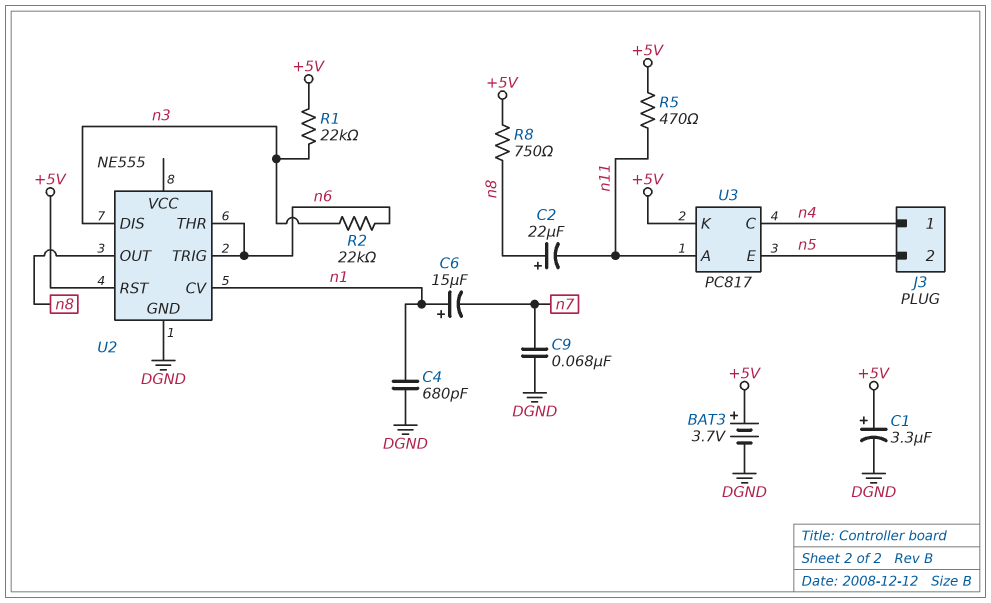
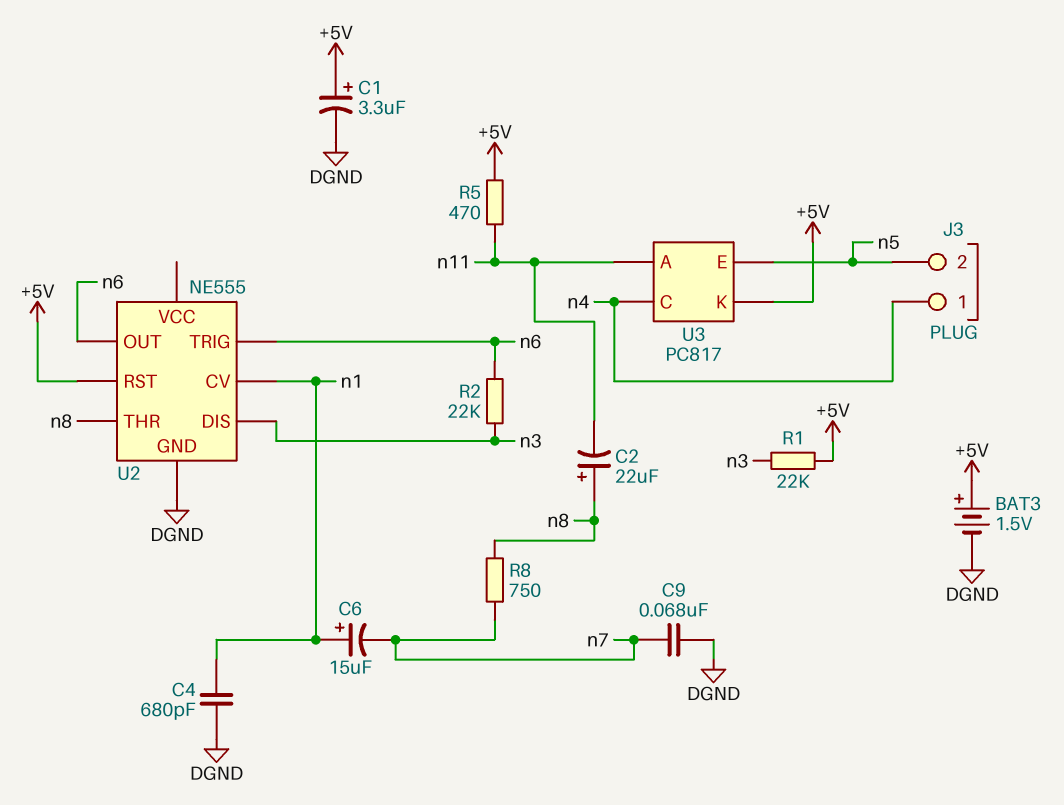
BAT3: 3.7V (plus +5V, minus DGND) -> 1.5V (plus +5V, minus DGND)
R8: 750 (+5V, n8) -> 750 (n7, n8)
U2 pin OUT: n8 -> n6
U2 pin THR: n6 -> n8

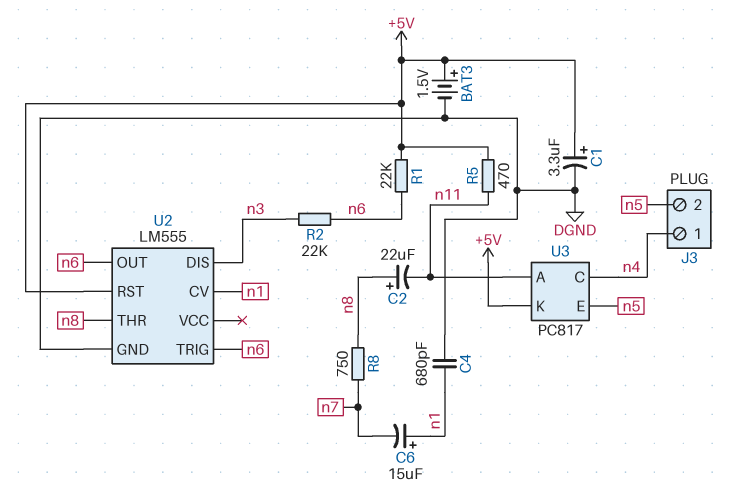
C9: 68nF (DGND, n7) -> none
R1: 22k (+5V, n3) -> 22k (+5V, n6)
U2: NE555 -> LM555

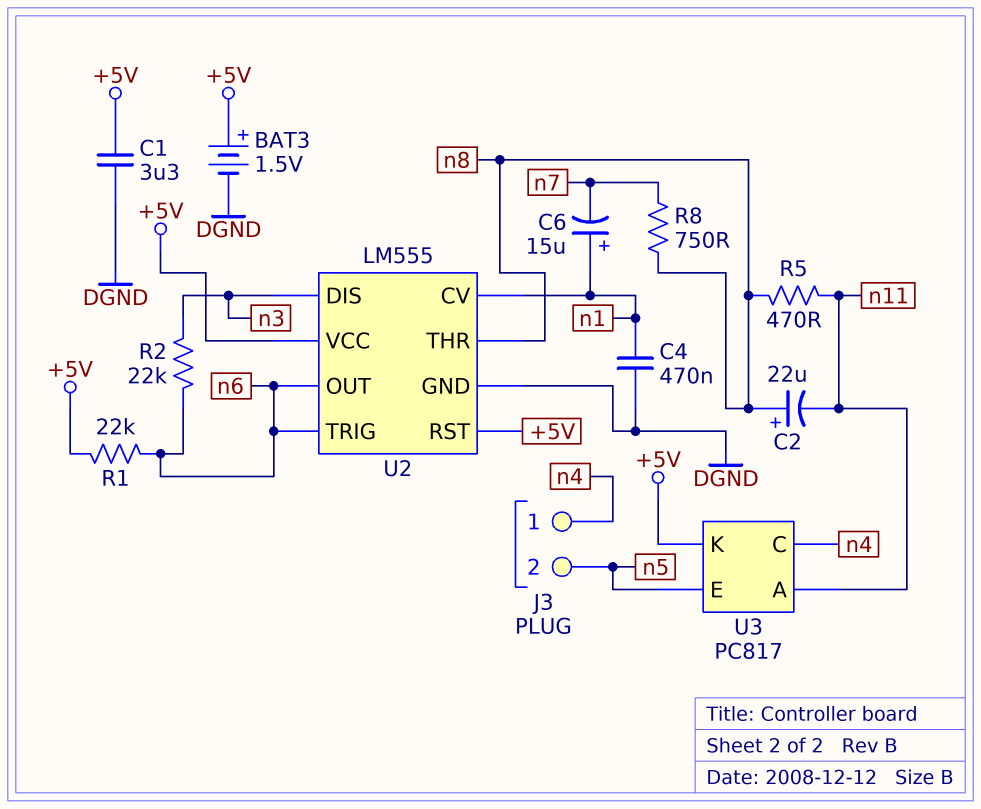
C1: 3.3uF (plus +5V, minus DGND) -> 3.3uF (+5V, DGND)
C4: 680pF (DGND, n1) -> 470nF (DGND, n1)
R5: 470 (+5V, n11) -> 470 (n8, n11)
U2 pin VCC: none -> +5V

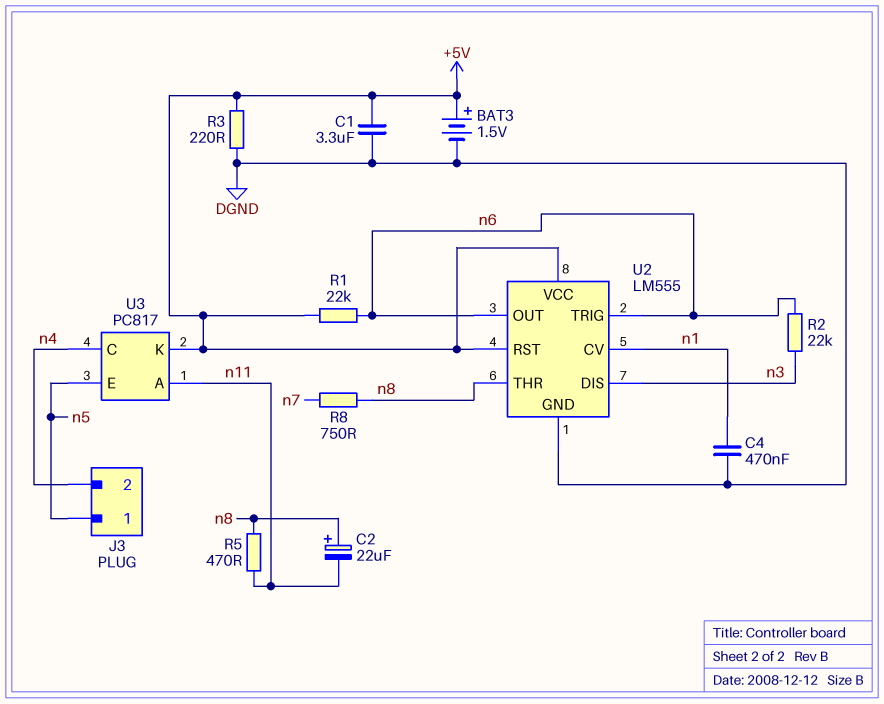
C6: 15uF (plus n1, minus n7) -> none
J3 pin 1: n4 -> n5
J3 pin 2: n5 -> n4
R3: none -> 220 (+5V, DGND)

